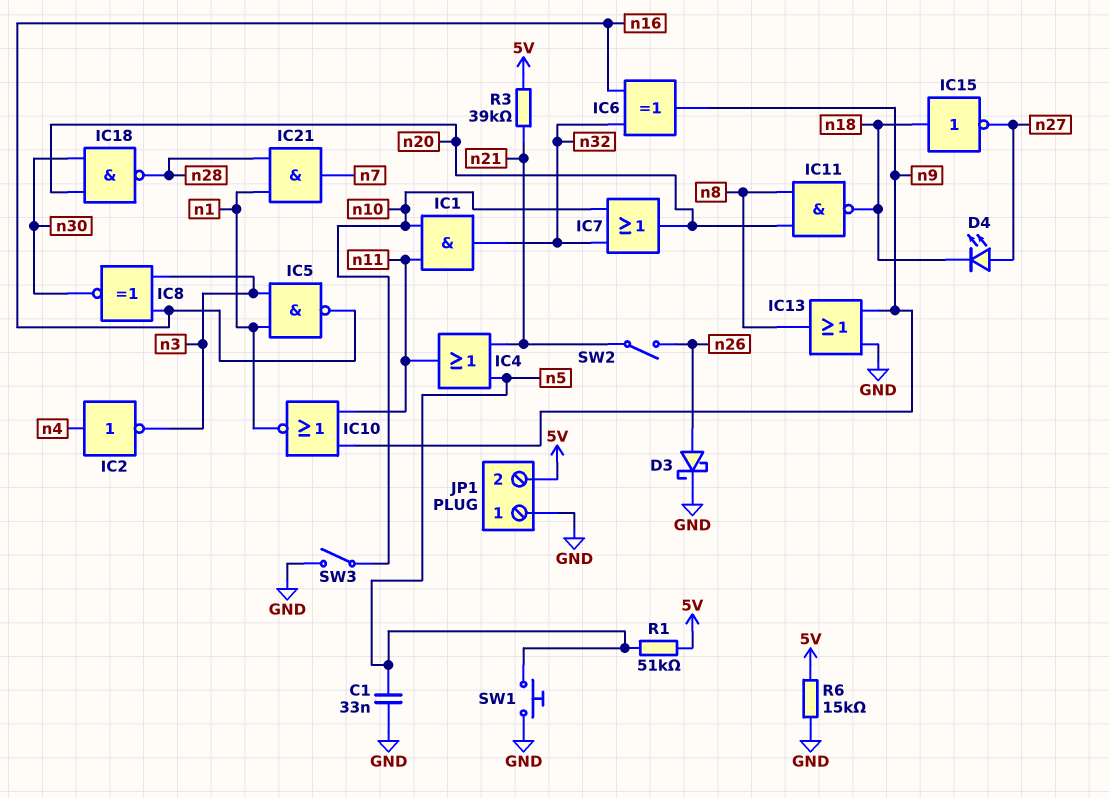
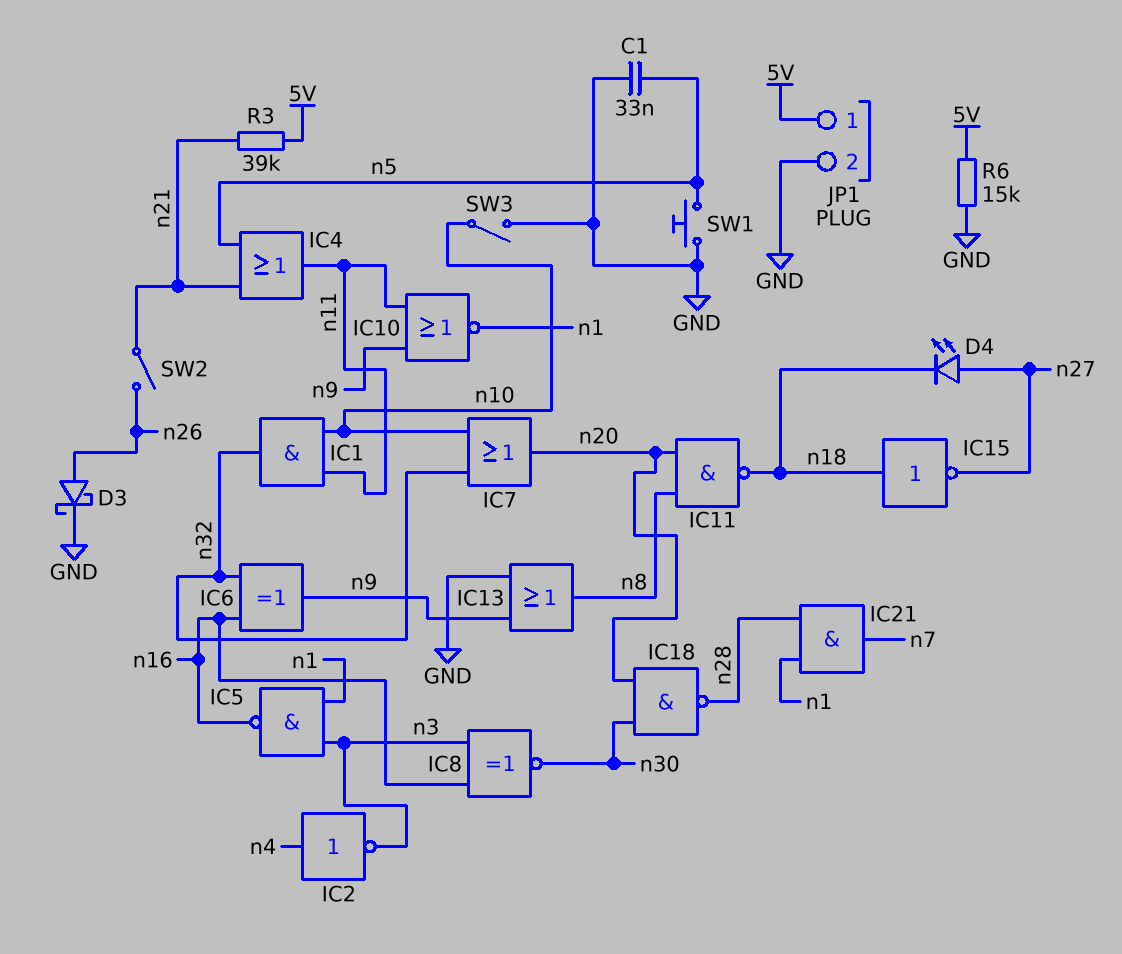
JP1 pin 1: GND -> 5V
JP1 pin 2: 5V -> GND
R1: 51k (5V, n5) -> none

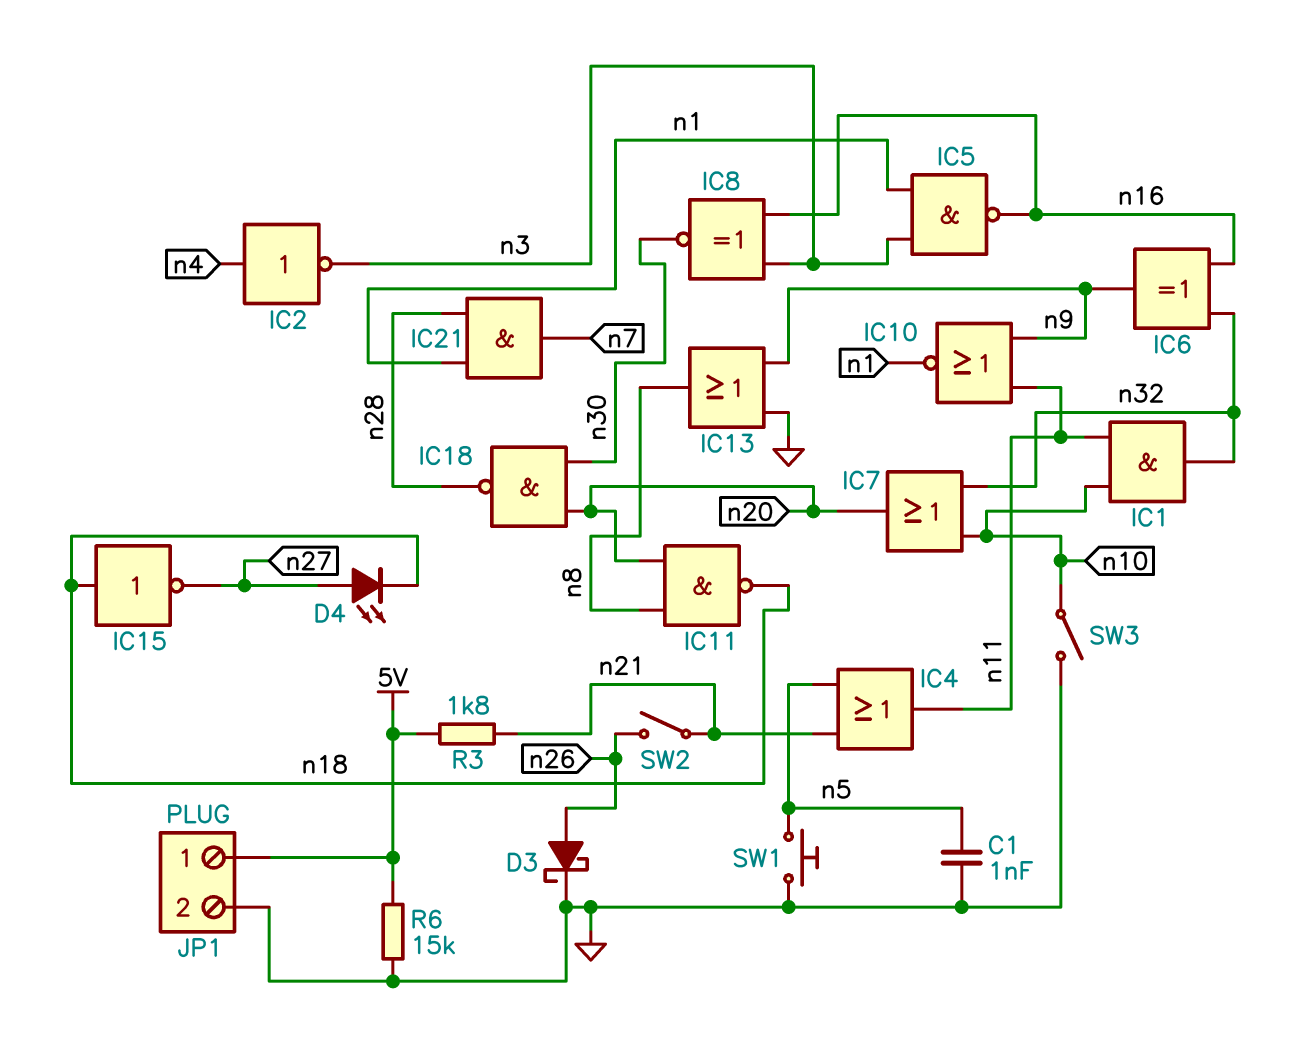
C1: 33nF (GND, n5) -> 1nF (GND, n5)
R3: 39k (5V, n21) -> 1.8k (5V, n21)

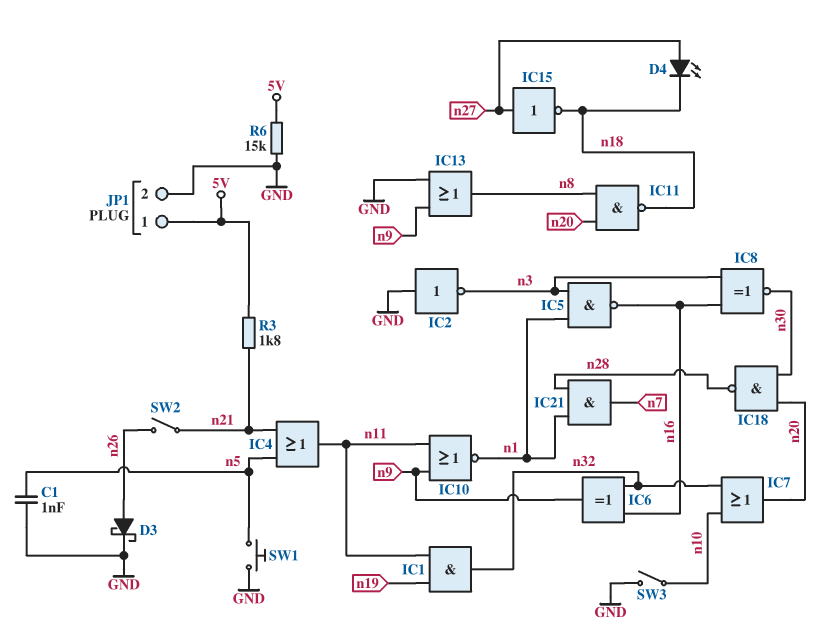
IC1: AND (in n10, in n11, out n32) -> AND (in n11, in n19, out n32)
IC2: NOT (in n4, out n3) -> NOT (in GND, out n3)
IC15: NOT (in n18, out n27) -> NOT (in n27, out n18)

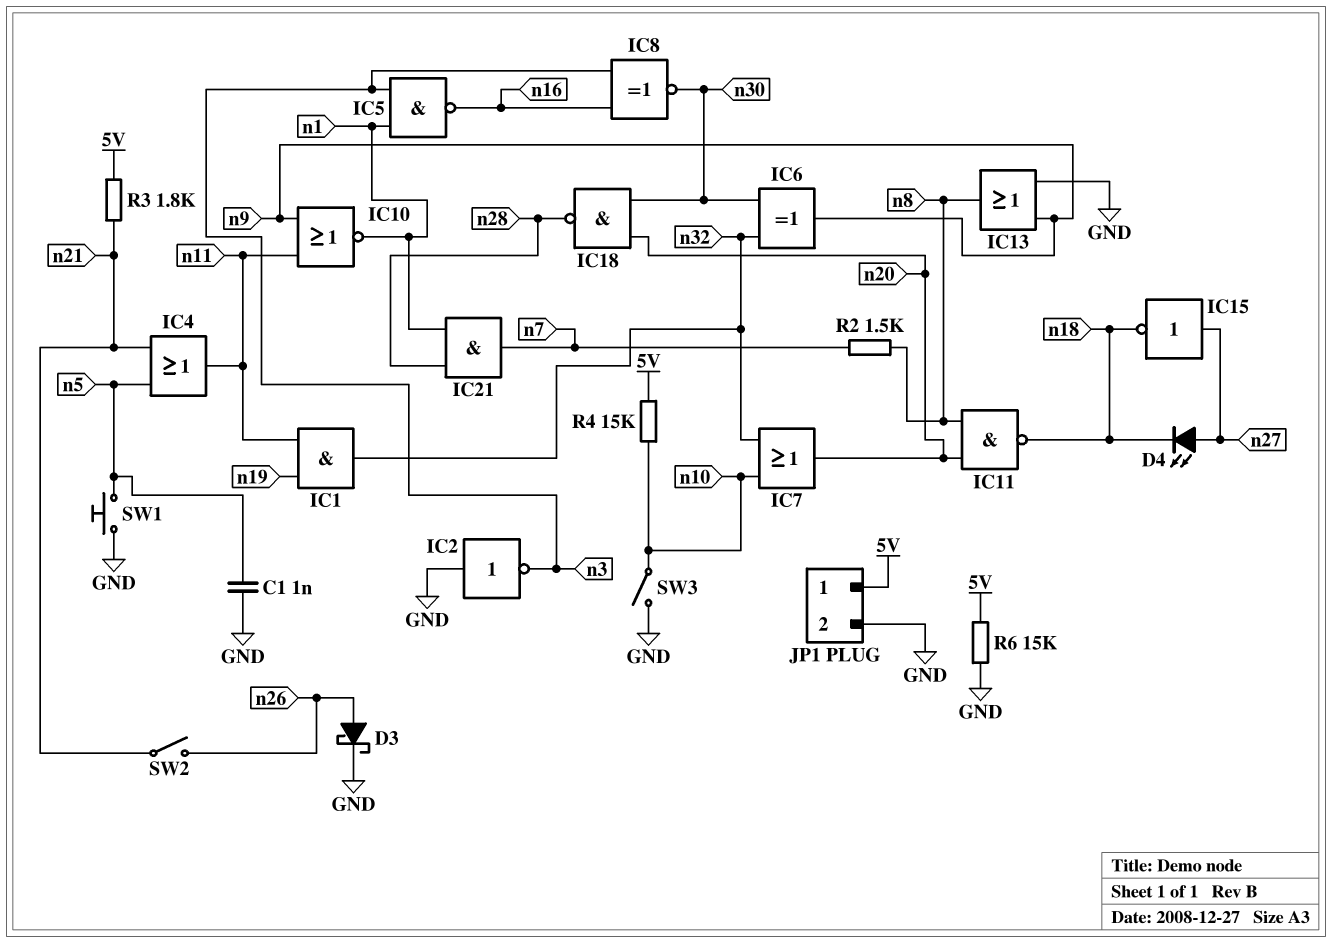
IC6: XOR (in n16, in n32, out n9) -> XOR (in n30, in n32, out n9)
R2: none -> 1.5k (n7, n8)
R4: none -> 15k (5V, n10)

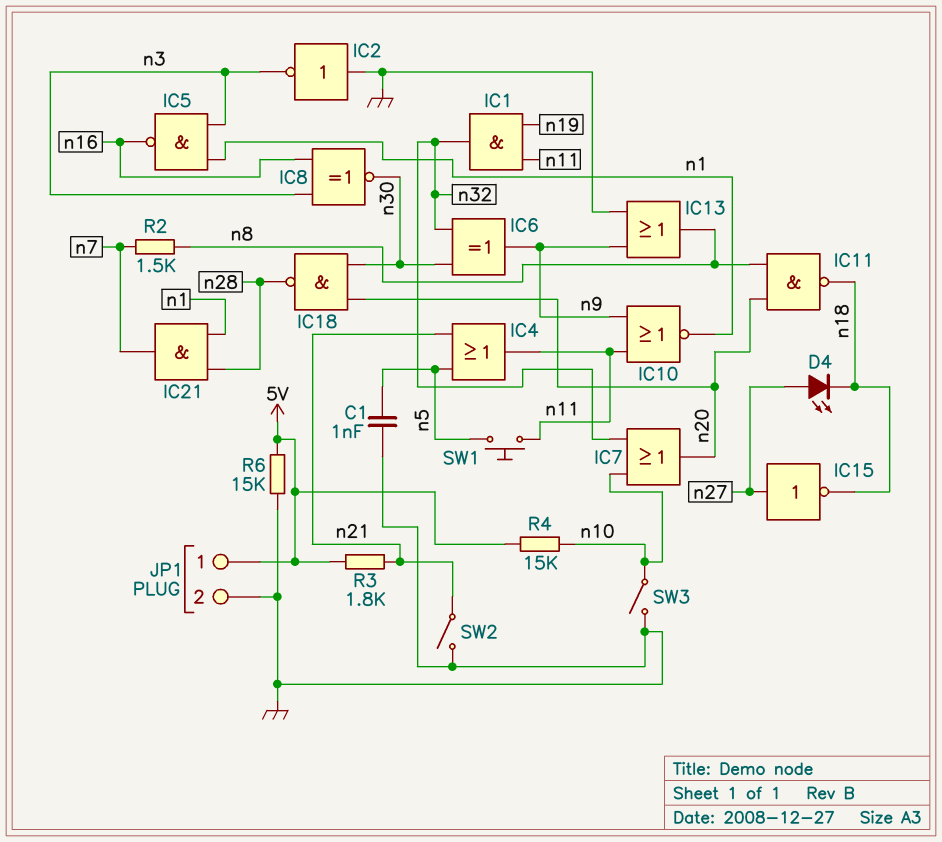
D3: schottky (A n26, K GND) -> none
SW1: button (GND, n5) -> button (n5, n11)
SW2: switch (n21, n26) -> switch (GND, n21)

